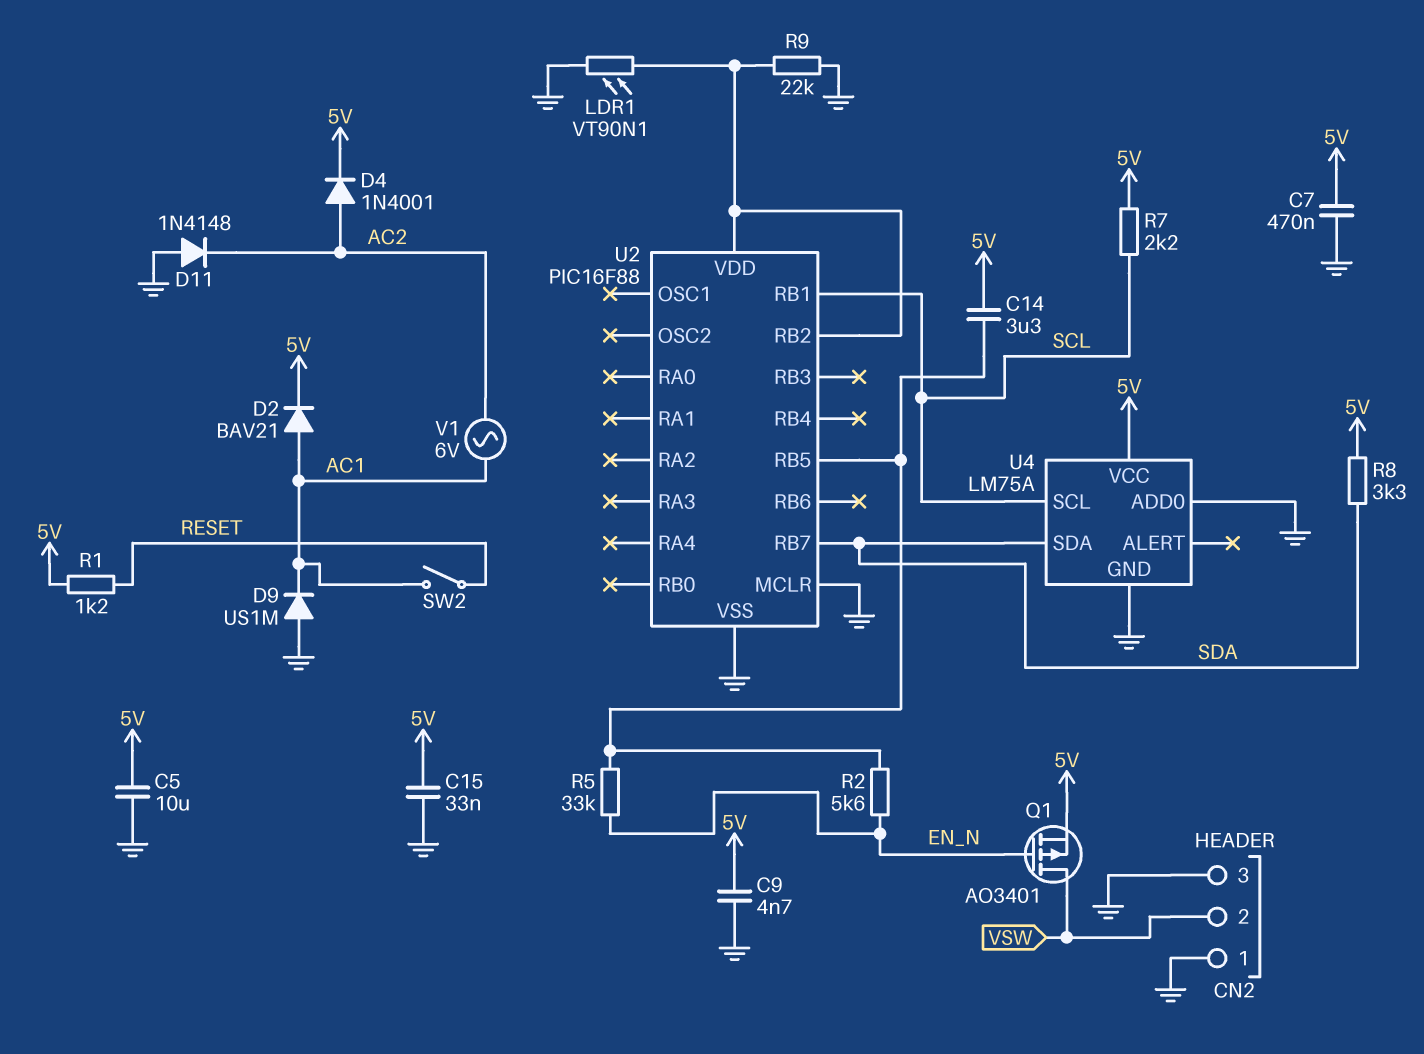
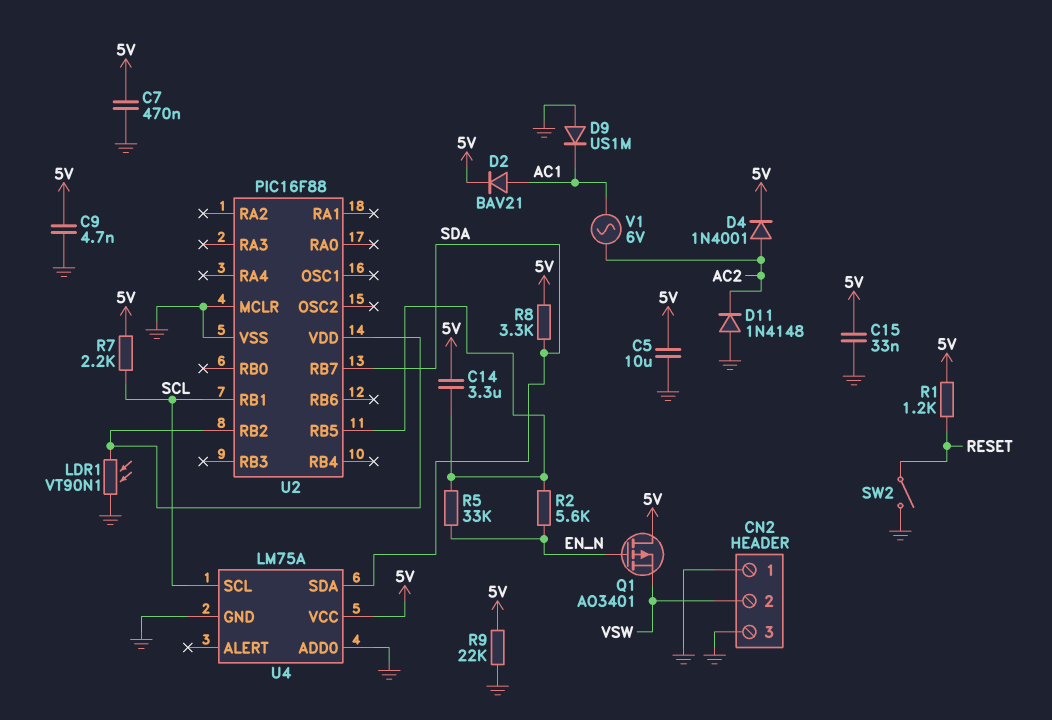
Q1: PMOS AO3401 (G EN_N, D VSW, S 5V) -> PMOS AO3401 (G EN_N, D 5V, S VSW)
R9: 22k (GND, U2/RB2) -> 22k (5V, GND)
SW2: switch (AC1, RESET) -> switch (GND, RESET)

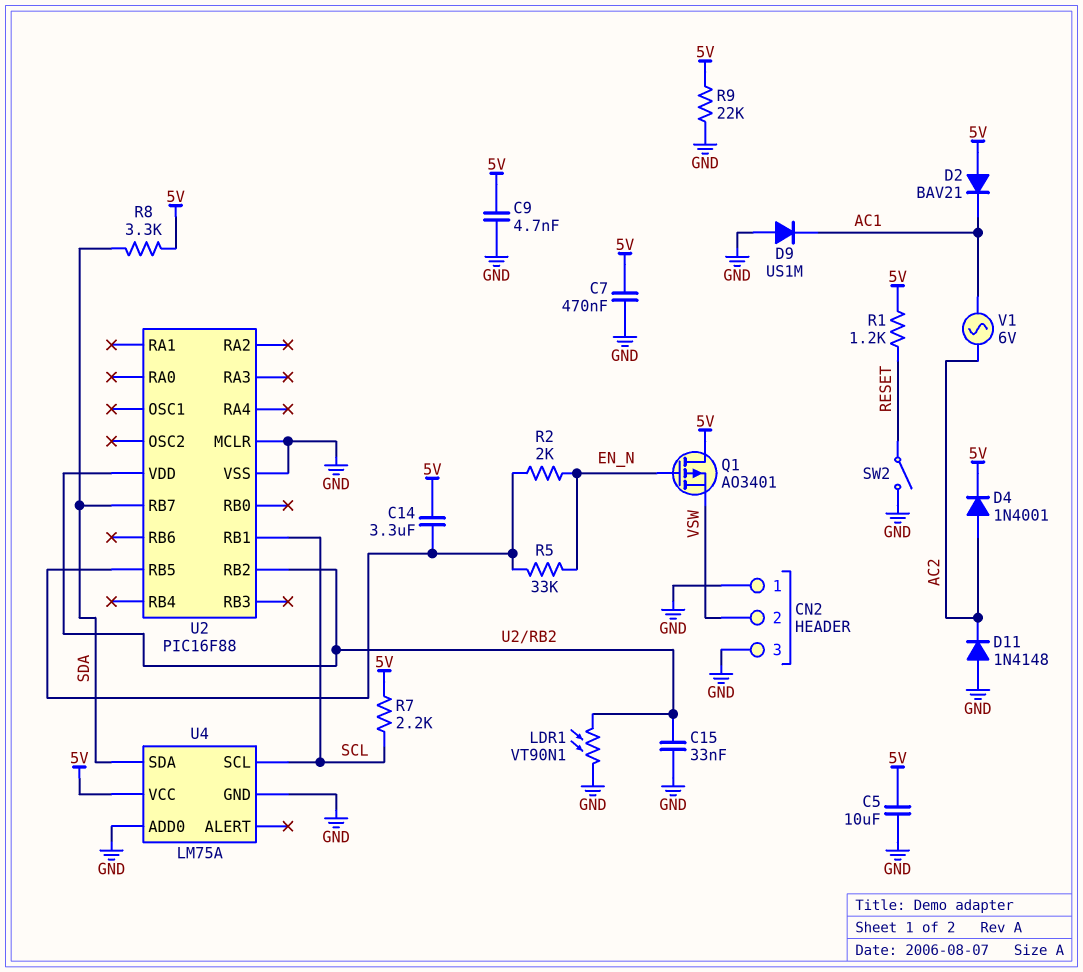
C15: 33nF (5V, GND) -> 33nF (GND, U2/RB2)
D2: diode BAV21 (A AC1, K 5V) -> diode BAV21 (A 5V, K AC1)
R2: 5.6k (EN_N, U2/RB5) -> 2k (EN_N, U2/RB5)

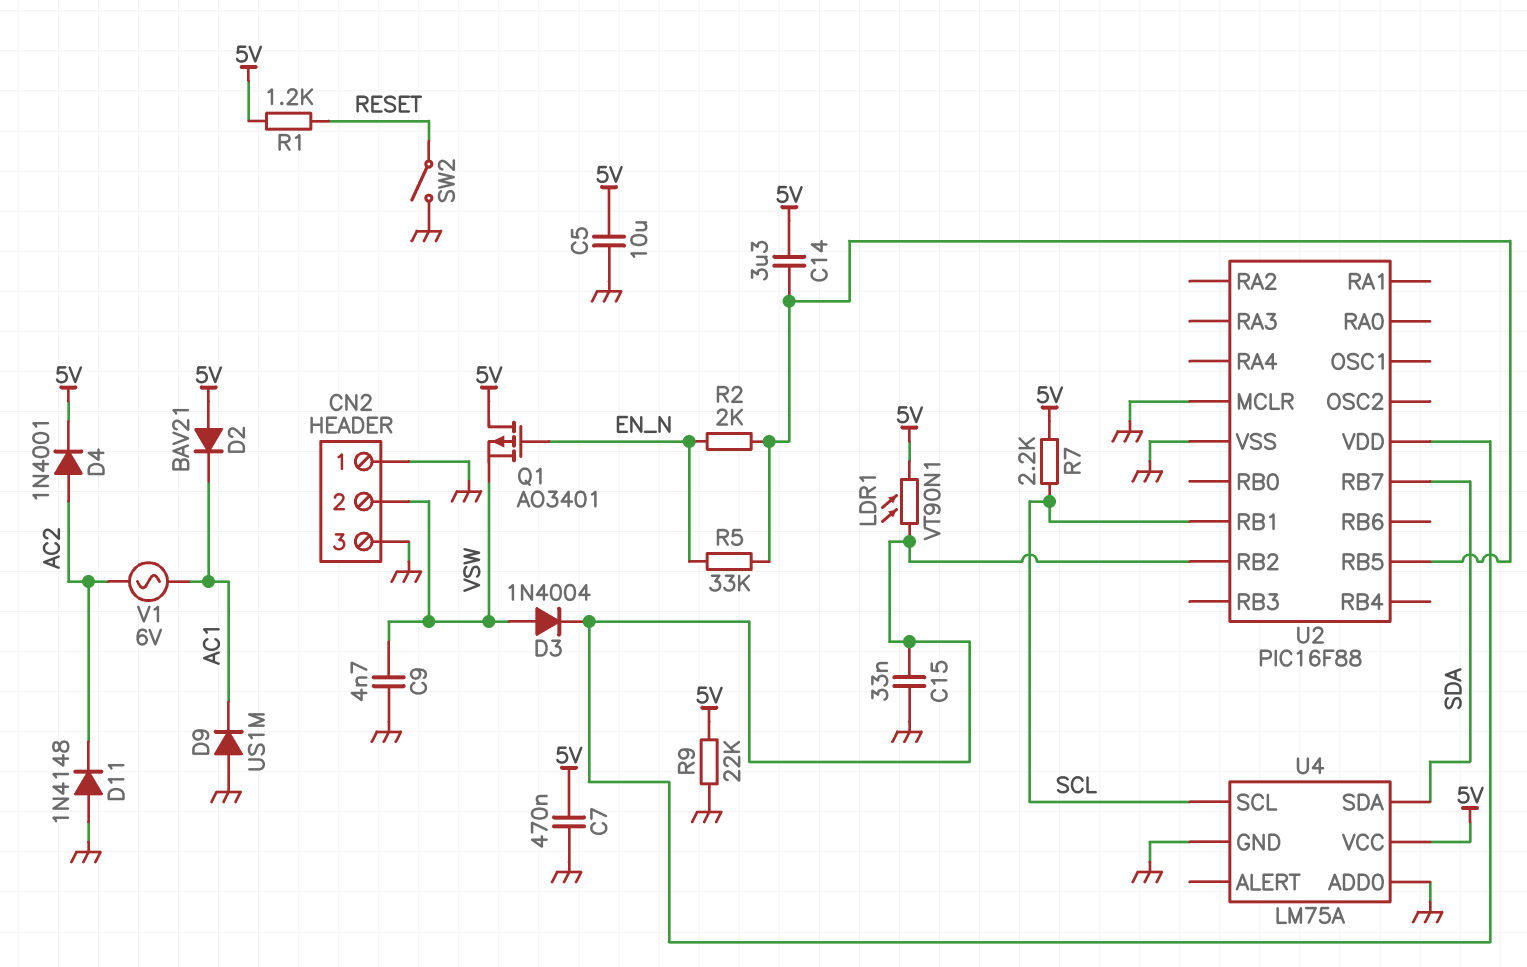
C9: 4.7nF (5V, GND) -> 4.7nF (GND, VSW)
D3: none -> diode 1N4004 (A VSW, K U2/RB2)
LDR1: VT90N1 (GND, U2/RB2) -> VT90N1 (5V, U2/RB2)
R8: 3.3k (5V, SDA) -> none

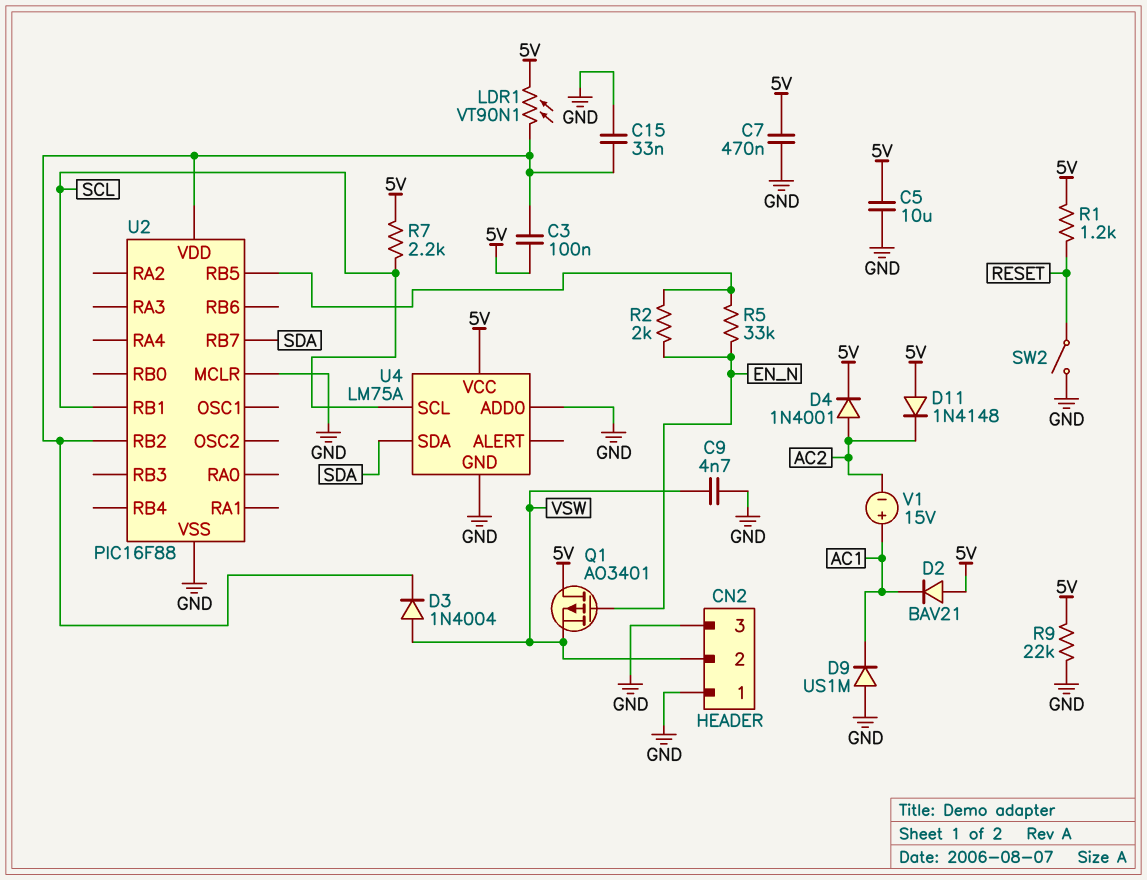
C3: none -> 100nF (5V, U2/RB2)
C14: 3.3uF (5V, U2/RB5) -> none
D11: diode 1N4148 (A GND, K AC2) -> diode 1N4148 (A 5V, K AC2)
V1: AC 6V (AC1, AC2) -> 15V (plus AC1, minus AC2)

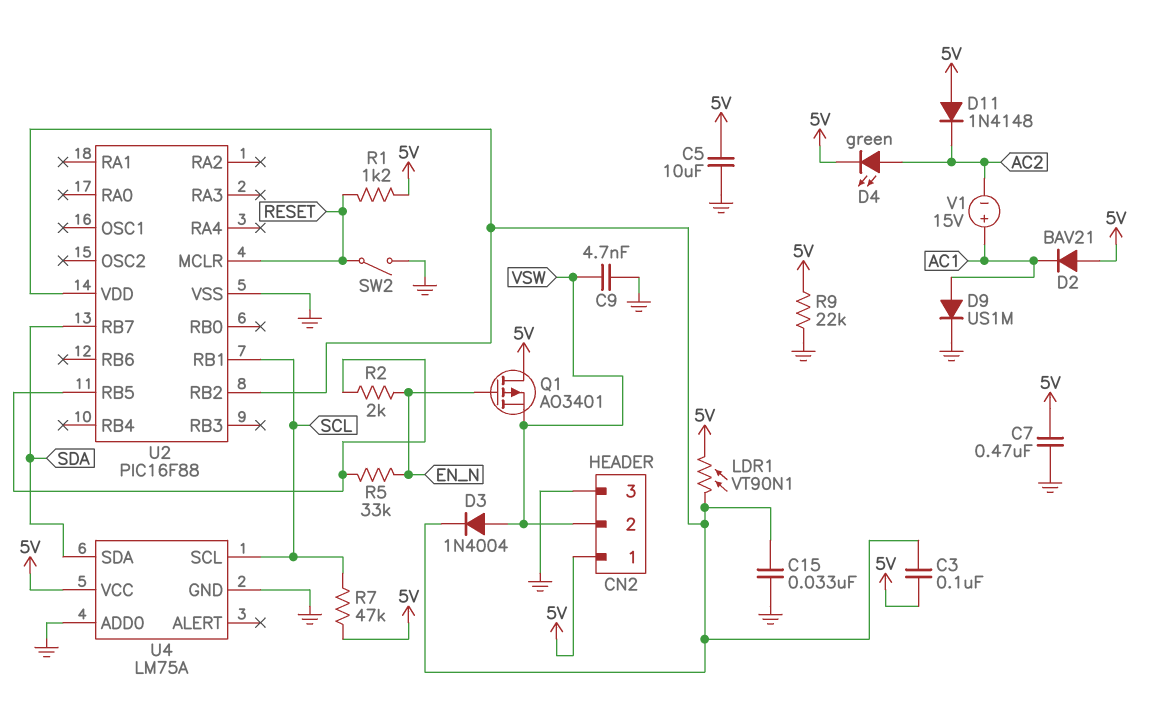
CN2 pin 1: GND -> 5V
D4: diode 1N4001 (A AC2, K 5V) -> LED green (A AC2, K 5V)
D9: diode US1M (A GND, K AC1) -> diode US1M (A AC1, K GND)
R7: 2.2k (5V, SCL) -> 47k (5V, SCL)
U2 pin MCLR: GND -> RESET

